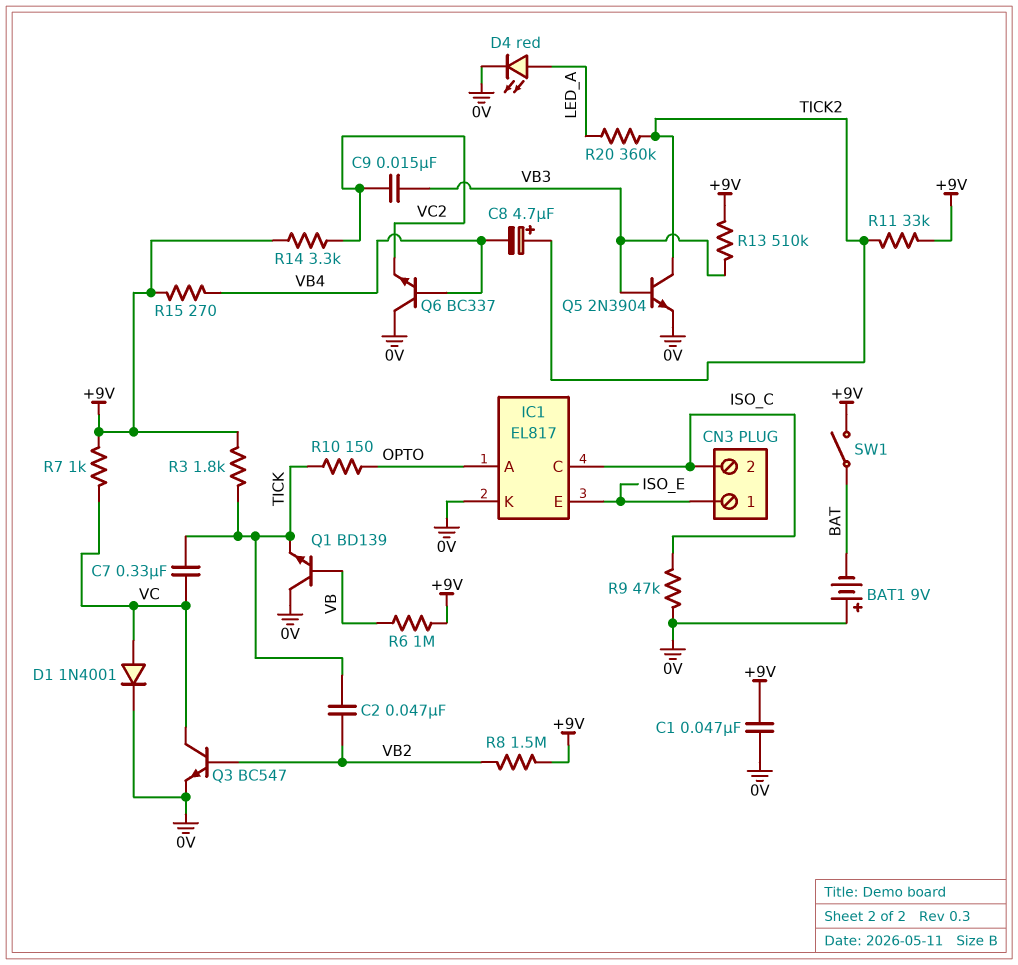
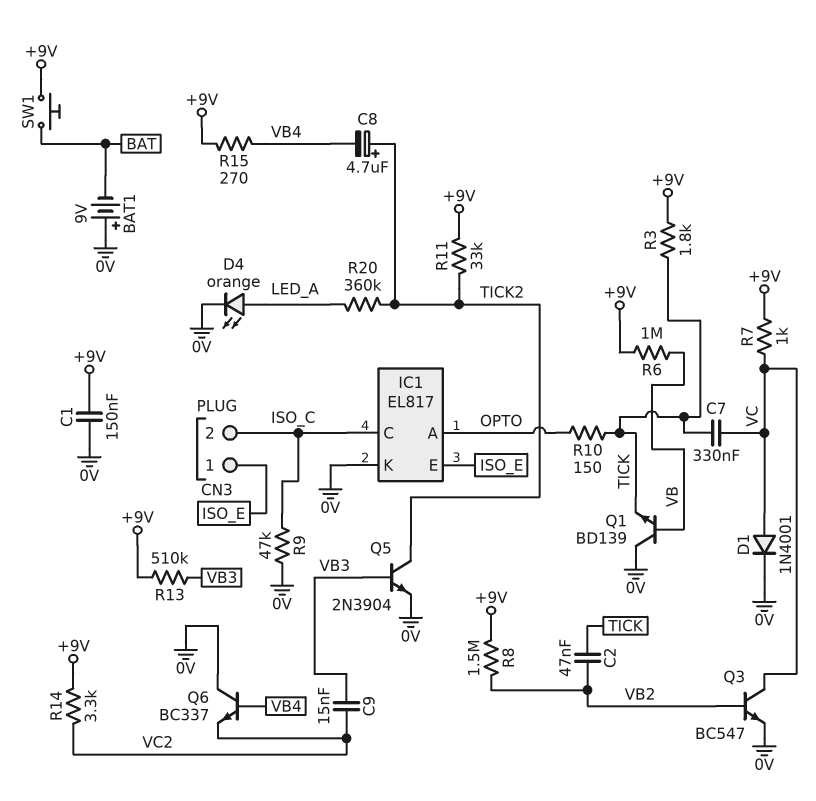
C1: 47nF (+9V, 0V) -> 150nF (+9V, 0V)
D4: LED red (A LED_A, K 0V) -> LED orange (A LED_A, K 0V)
SW1: switch (+9V, BAT) -> button (+9V, BAT)

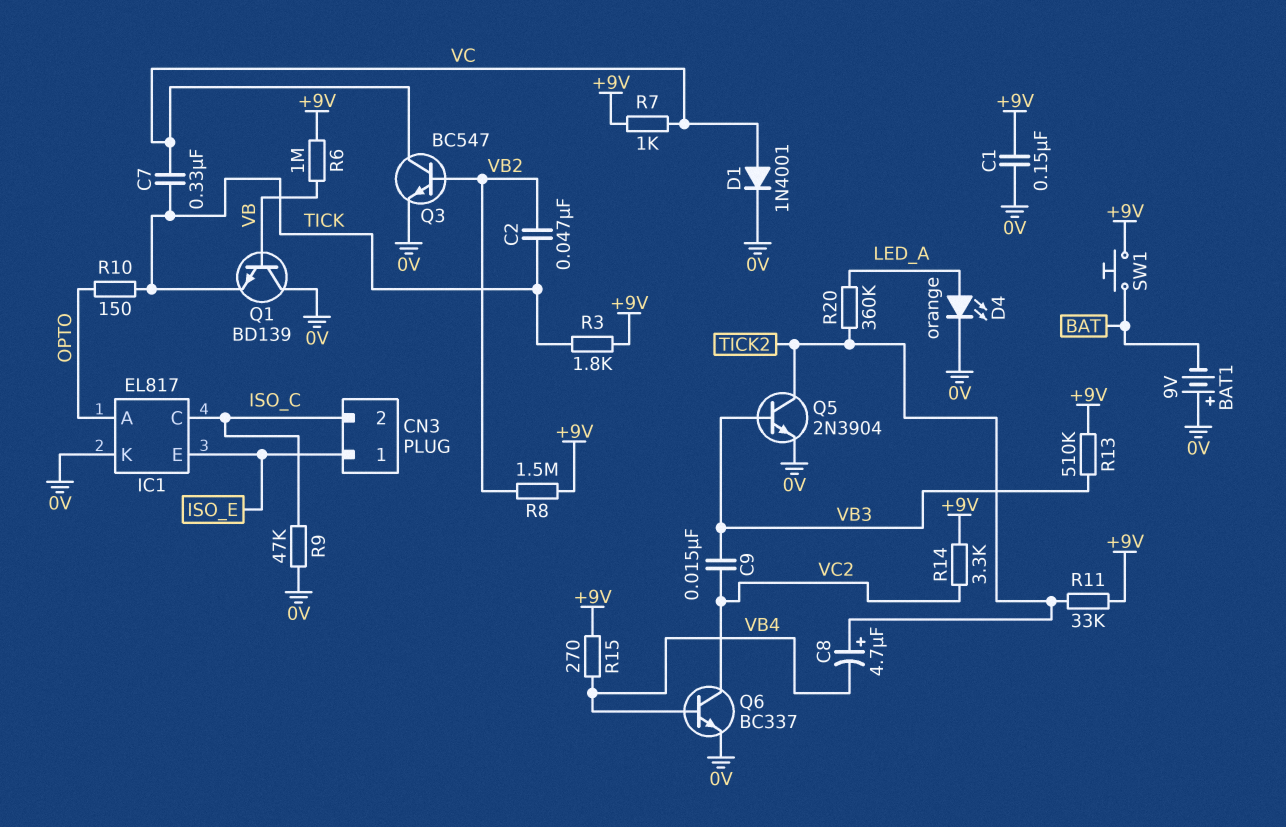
Q6: NPN BC337 (B VB4, C 0V, E VC2) -> NPN BC337 (B VB4, C VC2, E 0V)

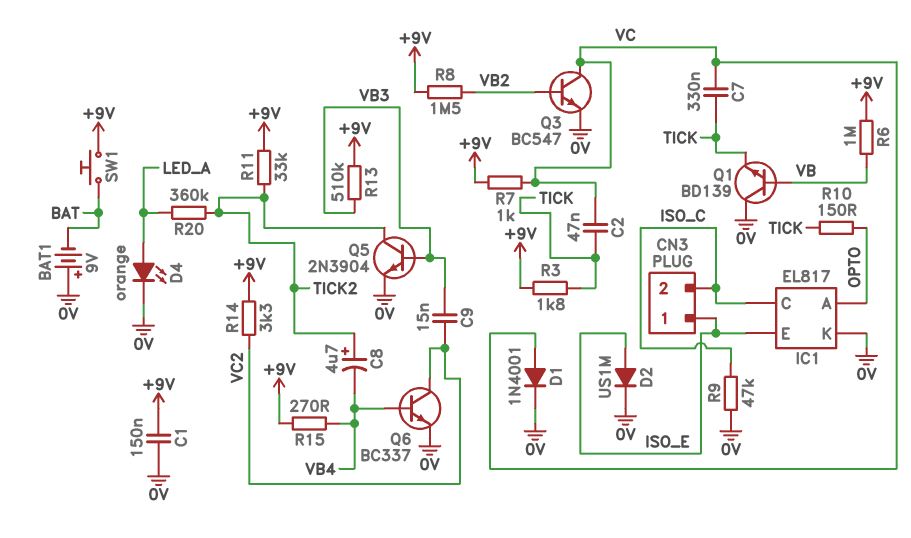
C2: 47nF (TICK, VB2) -> 47nF (TICK, VC)
D2: none -> diode US1M (A ISO_E, K 0V)

